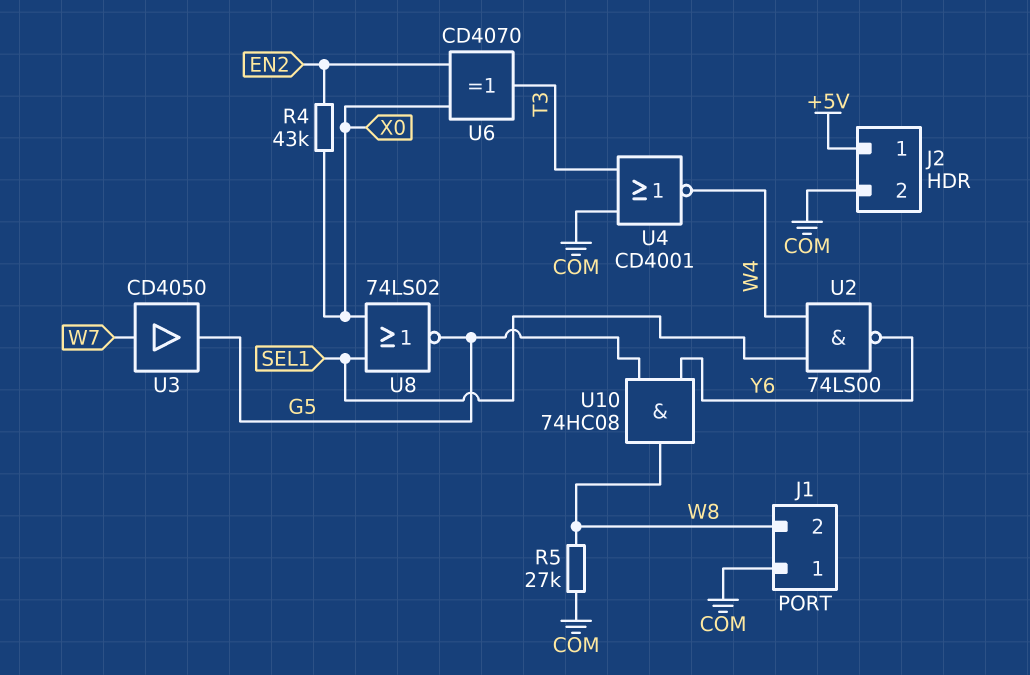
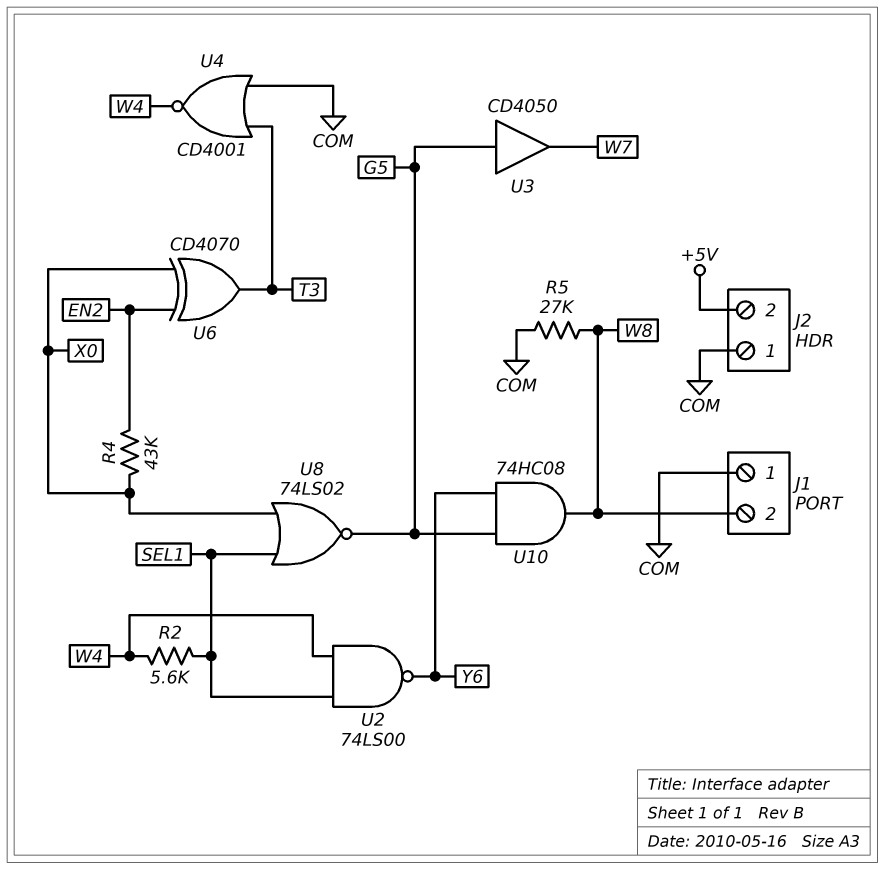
J2 pin 1: +5V -> COM
J2 pin 2: COM -> +5V
R2: none -> 5.6k (SEL1, W4)
U3: buffer CD4050 (in W7, out G5) -> buffer CD4050 (in G5, out W7)

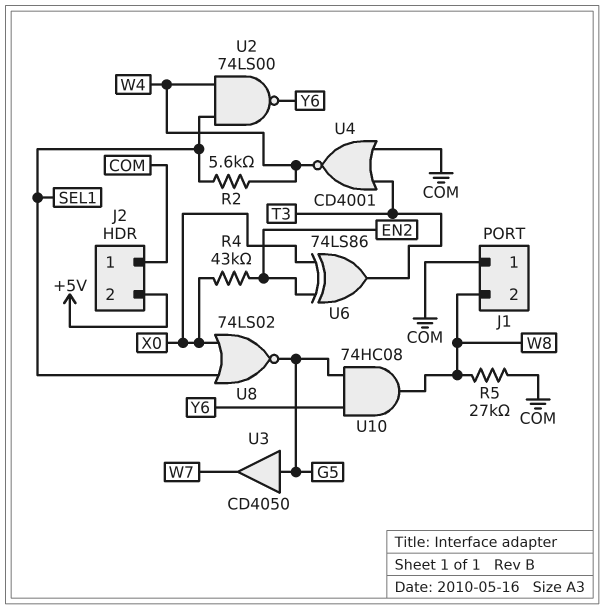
U6: XOR CD4070 (in EN2, in X0, out T3) -> XOR 74LS86 (in EN2, in X0, out T3)

